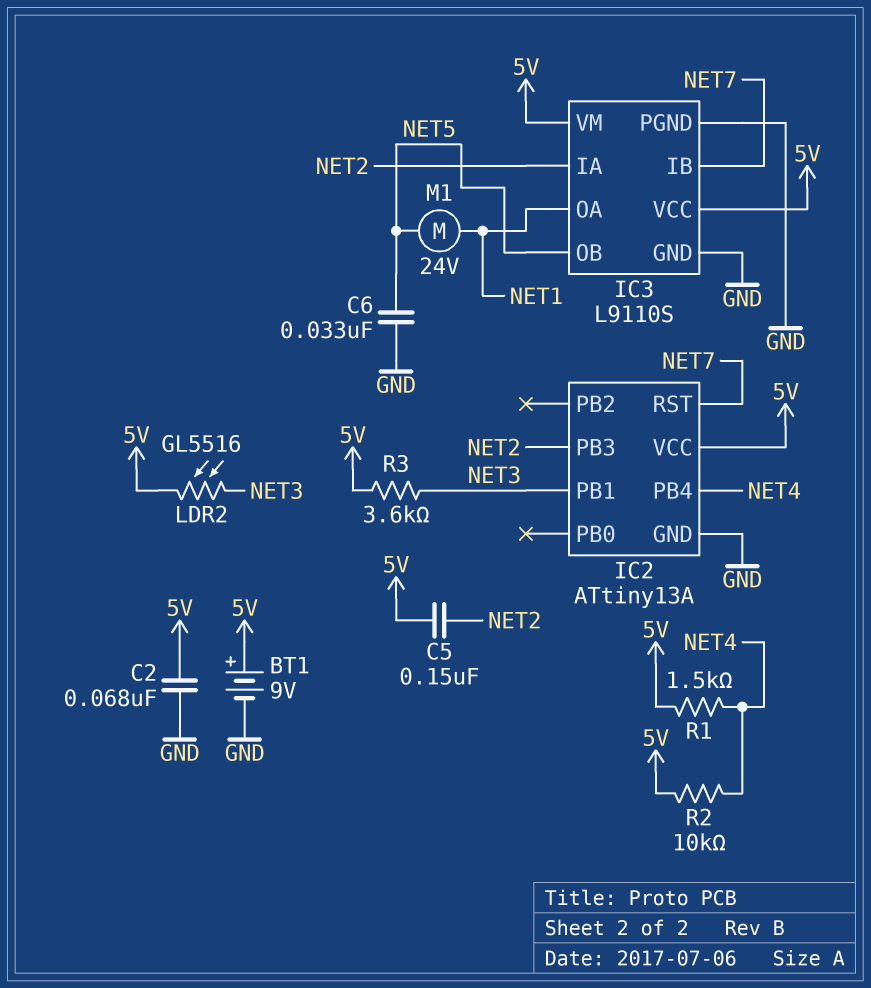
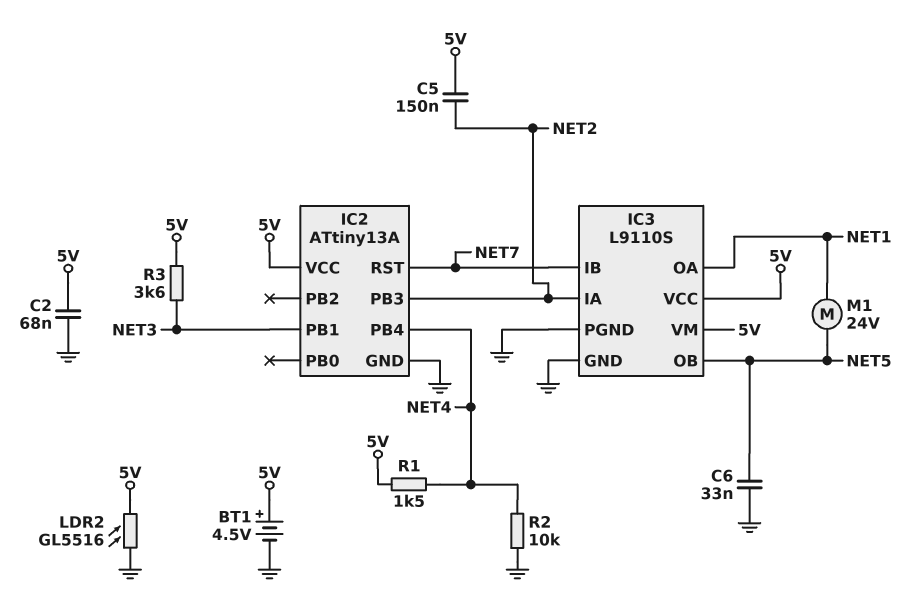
BT1: 9V (plus 5V, minus GND) -> 4.5V (plus 5V, minus GND)
LDR2: GL5516 (5V, NET3) -> GL5516 (5V, GND)
R2: 10k (5V, NET4) -> 10k (GND, NET4)

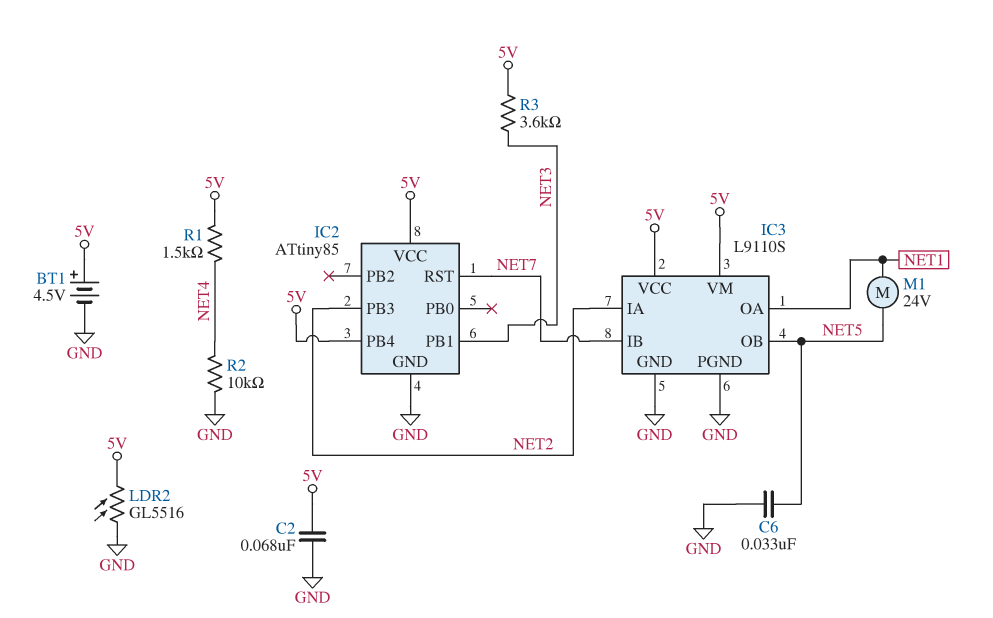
C5: 150nF (5V, NET2) -> none
IC2: ATtiny13A -> ATtiny85
IC2 pin PB4: NET4 -> 5V

